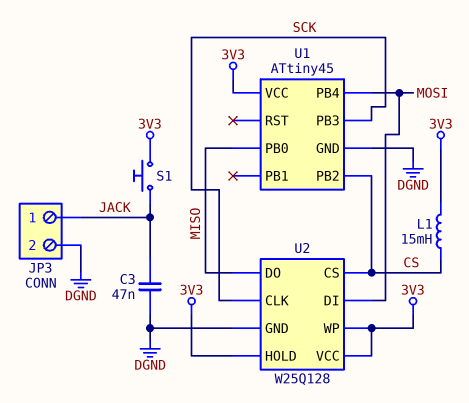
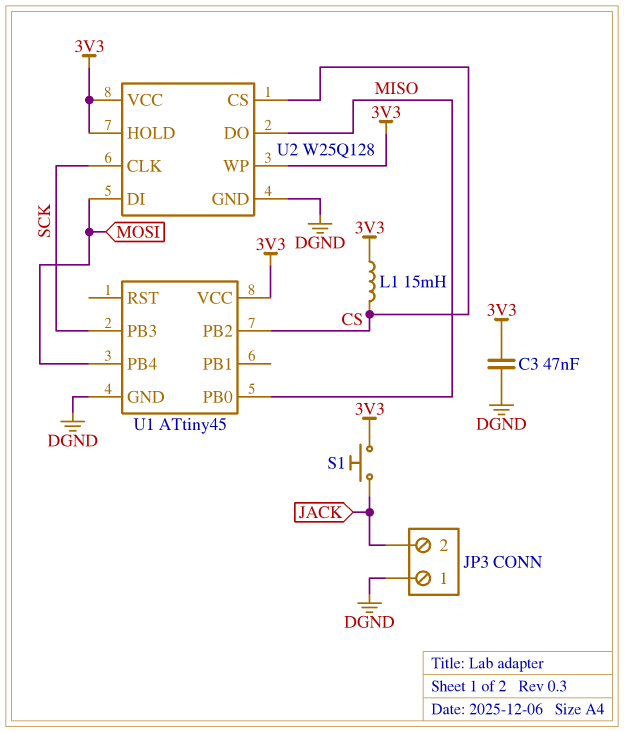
C3: 47nF (DGND, JACK) -> 47nF (3V3, DGND)
JP3 pin 1: JACK -> DGND
JP3 pin 2: DGND -> JACK

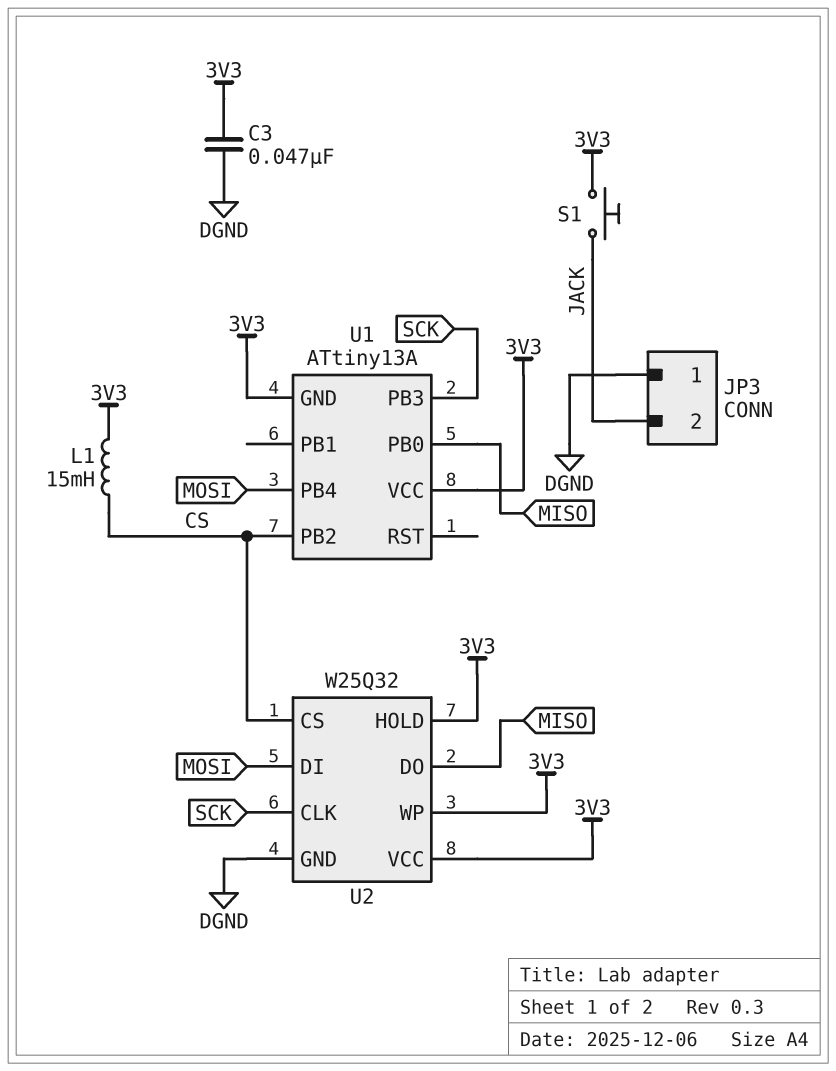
U1: ATtiny45 -> ATtiny13A
U1 pin GND: DGND -> 3V3
U2: W25Q128 -> W25Q32

